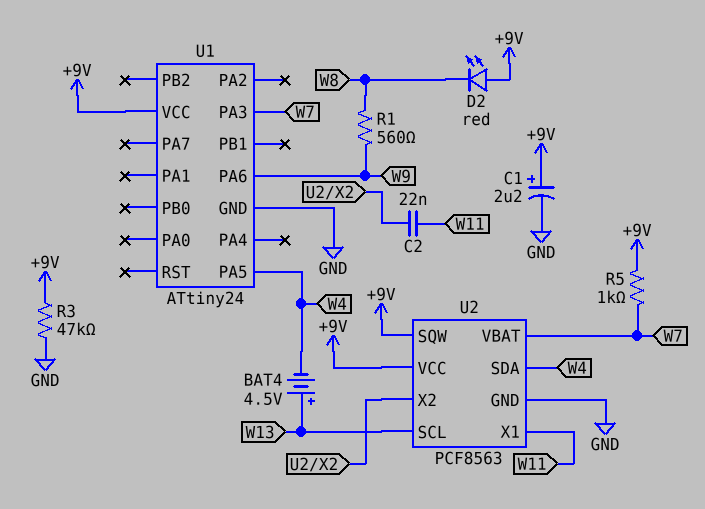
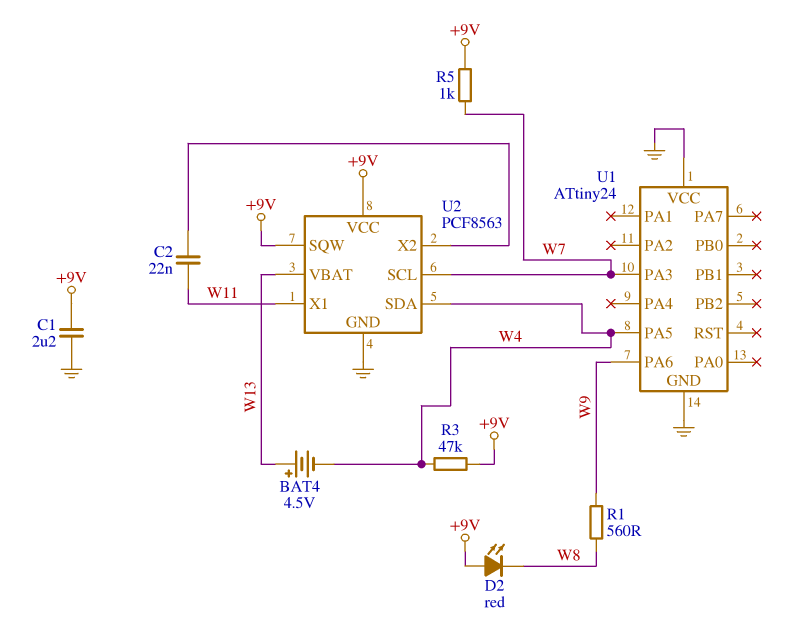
C1: 2.2uF (plus +9V, minus GND) -> 2.2uF (+9V, GND)
R3: 47k (+9V, GND) -> 47k (+9V, W4)
U1 pin VCC: +9V -> GND
U2 pin SCL: W13 -> W7
U2 pin VBAT: W7 -> W13

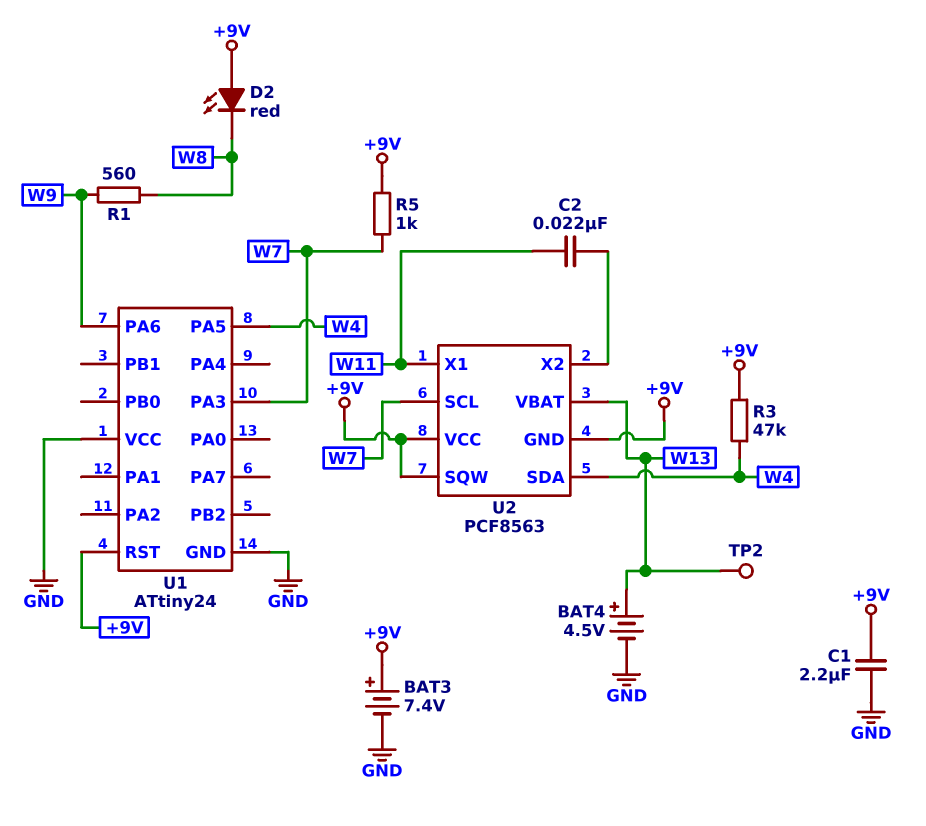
BAT3: none -> 7.4V (plus +9V, minus GND)
BAT4: 4.5V (plus W13, minus W4) -> 4.5V (plus W13, minus GND)
TP2: none -> test point (W13)
U1 pin RST: none -> +9V
U2 pin GND: GND -> +9V

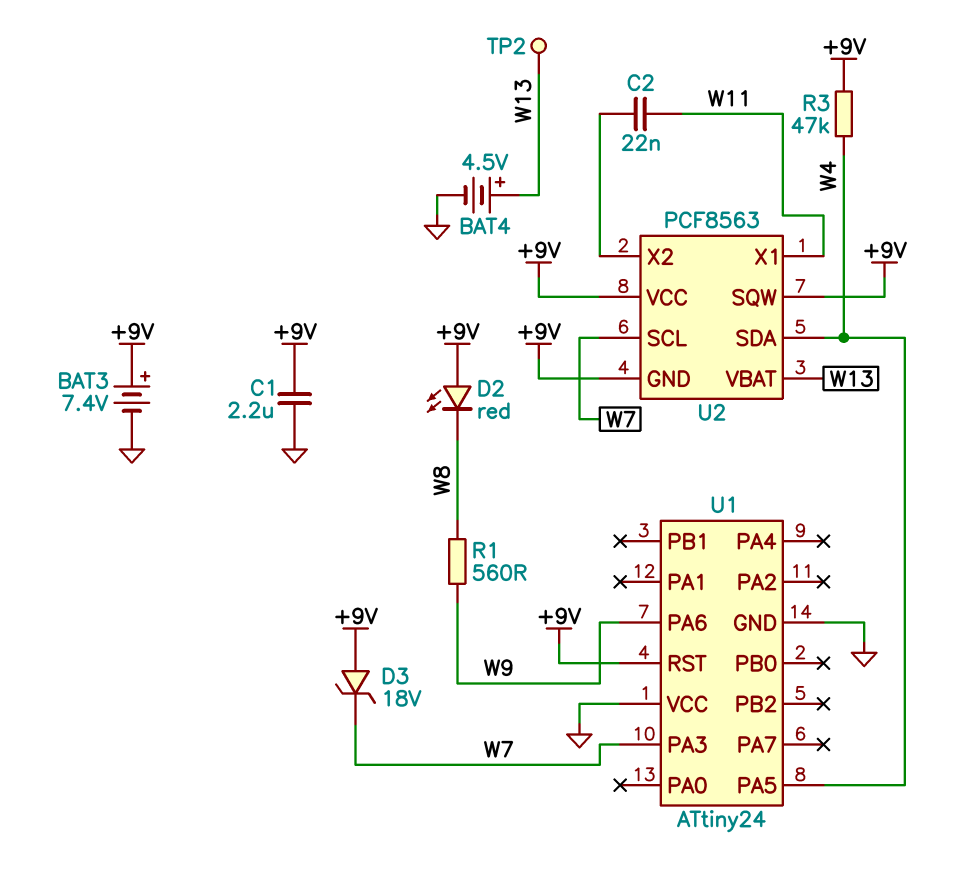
D3: none -> zener 18V (A +9V, K W7)
R5: 1k (+9V, W7) -> none

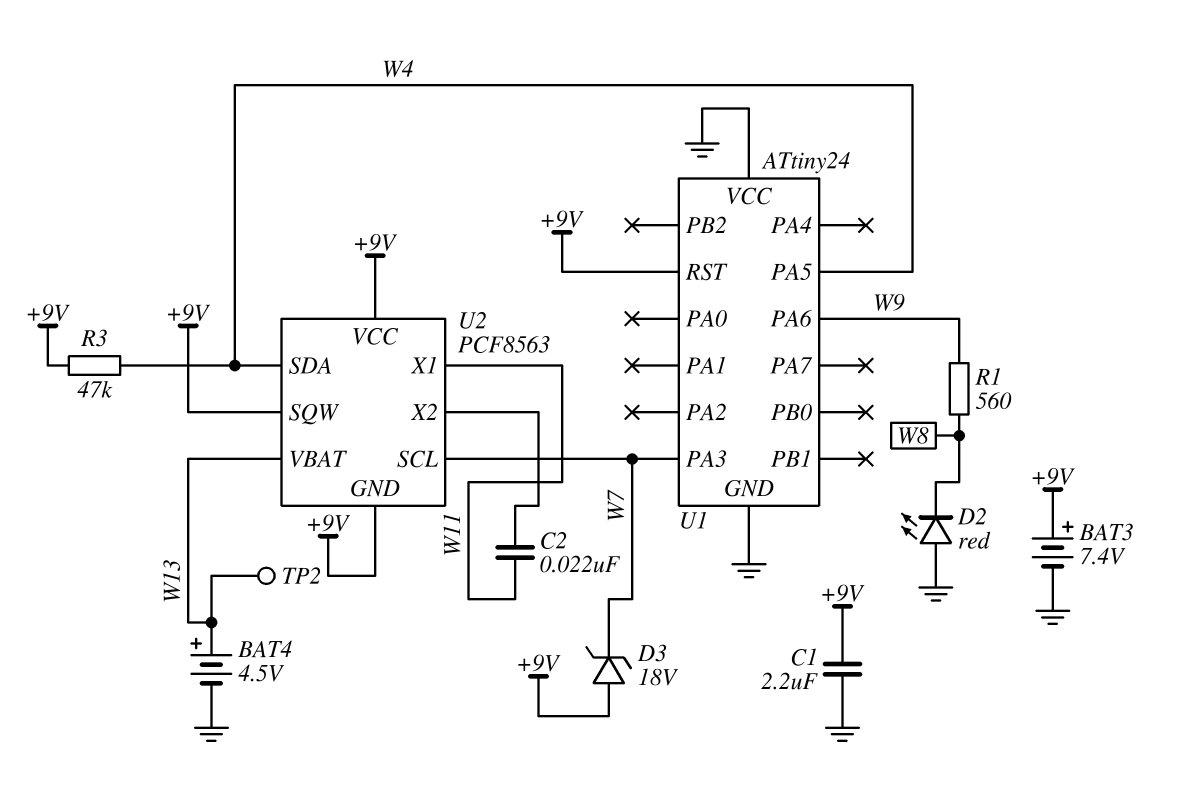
D2: LED red (A +9V, K W8) -> LED red (A GND, K W8)

